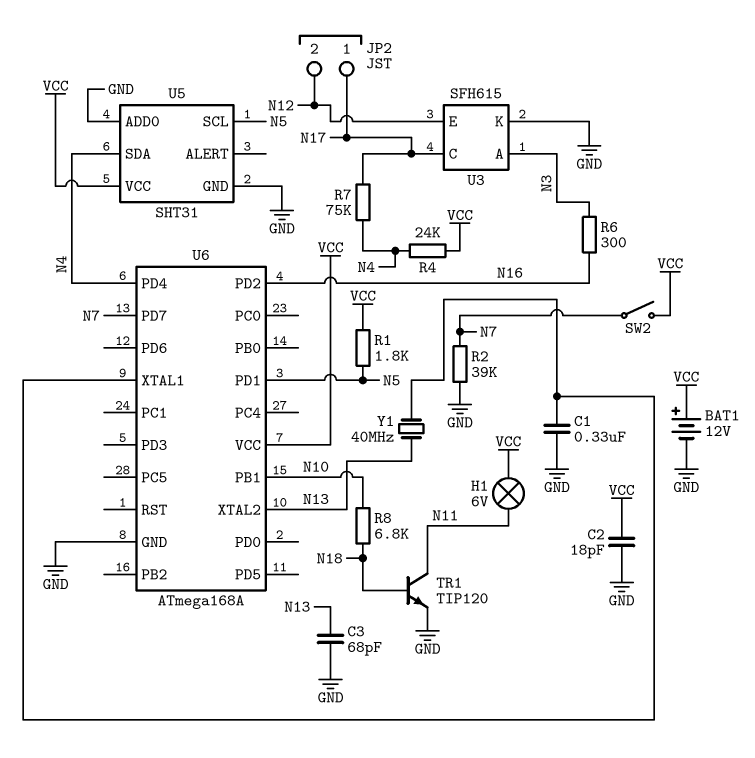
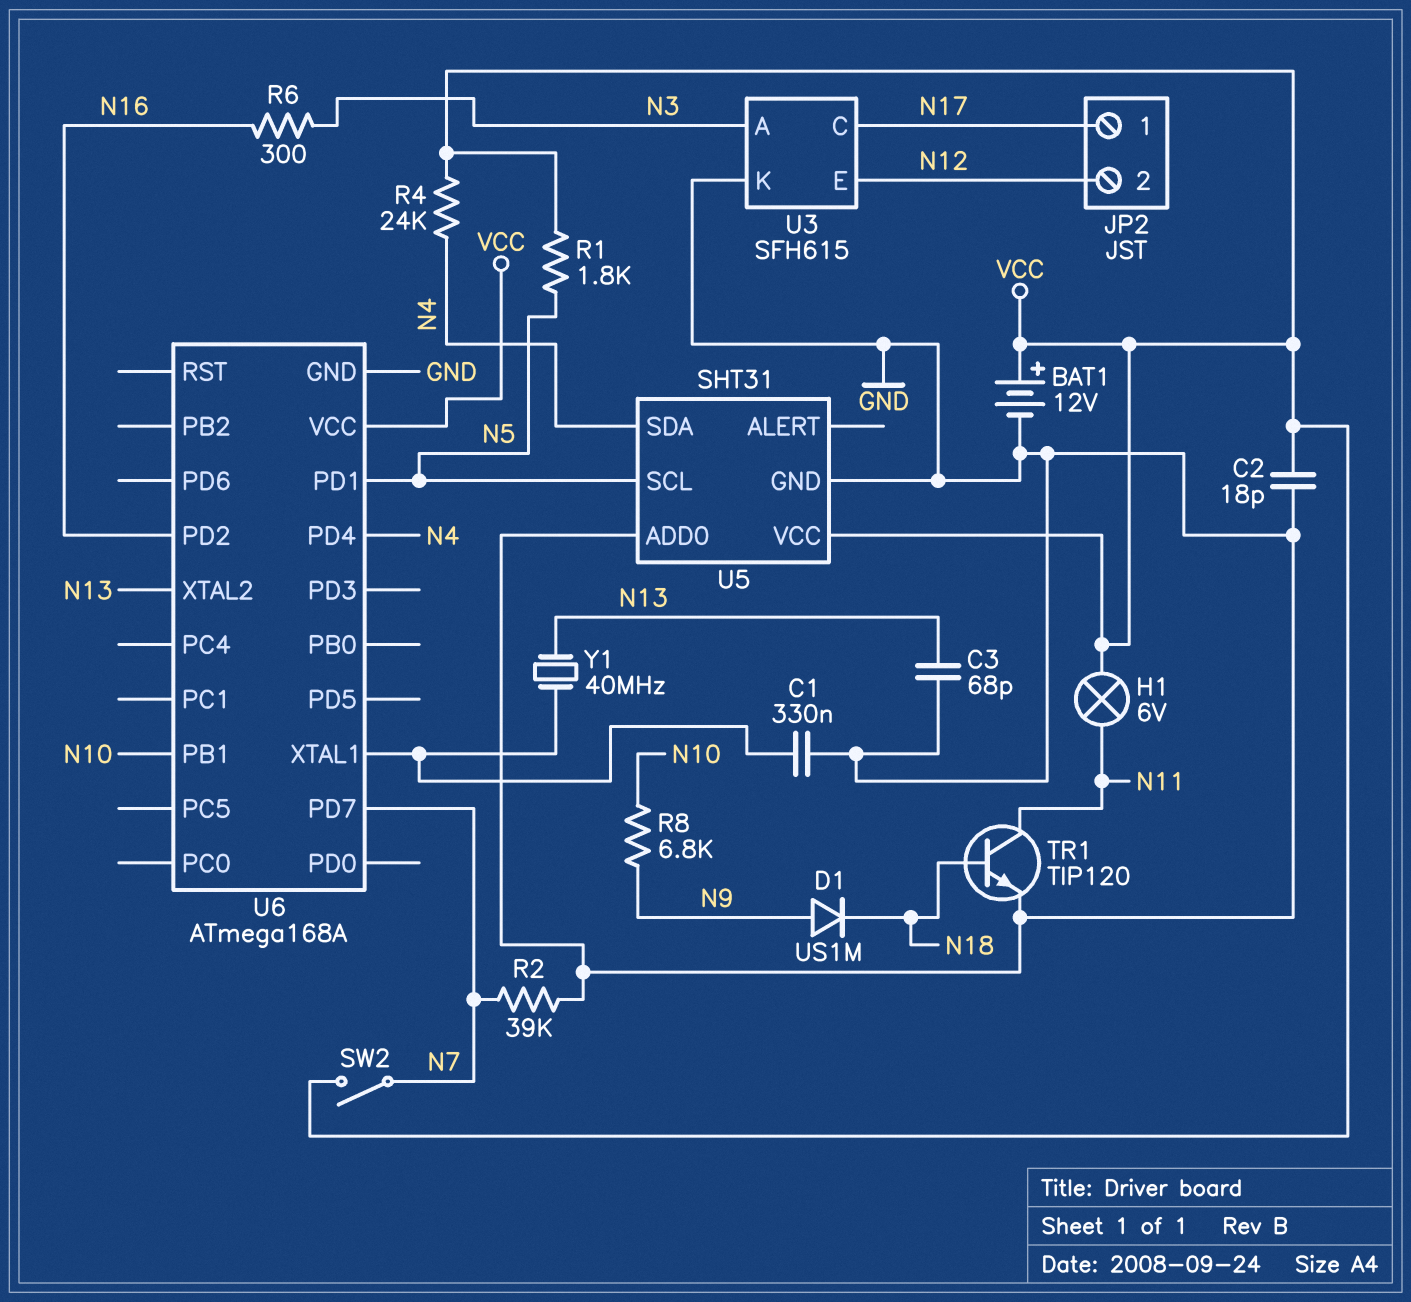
D1: none -> diode US1M (A N9, K N18)
R7: 75k (N4, N17) -> none
R8: 6.8k (N10, N18) -> 6.8k (N9, N10)

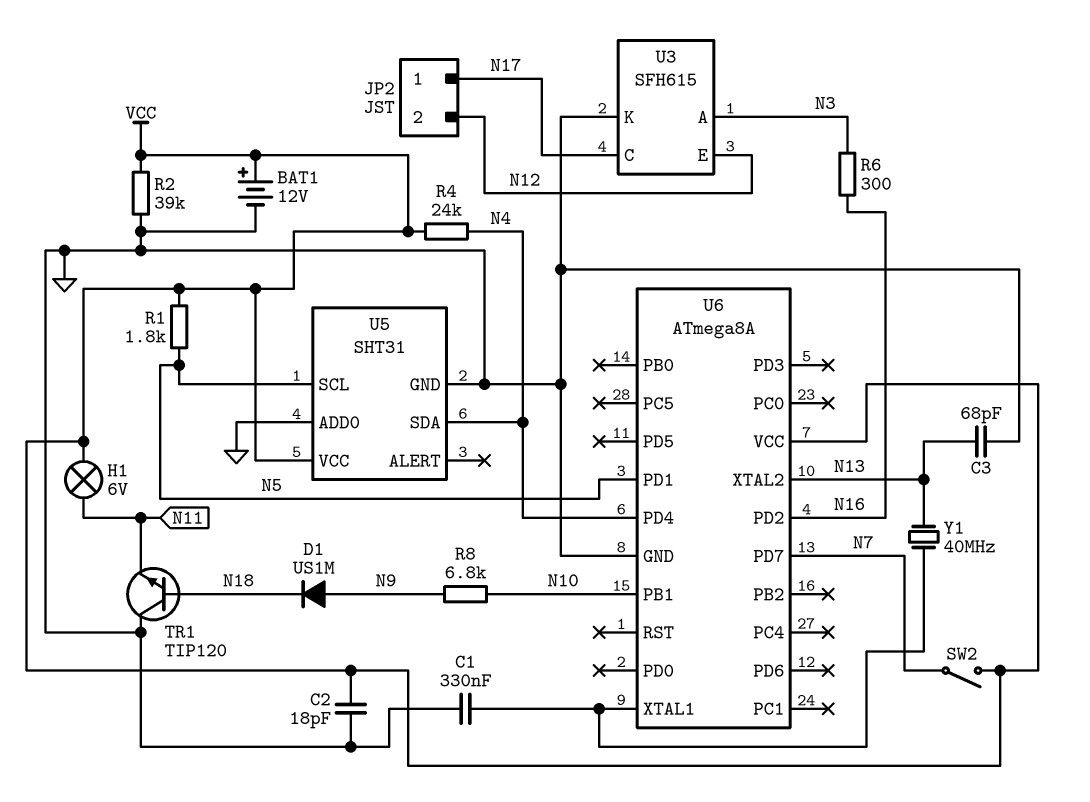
R2: 39k (GND, N7) -> 39k (GND, VCC)
TR1: NPN TIP120 (B N18, C N11, E GND) -> NPN TIP120 (B N18, C GND, E N11)
U6: ATmega168A -> ATmega8A

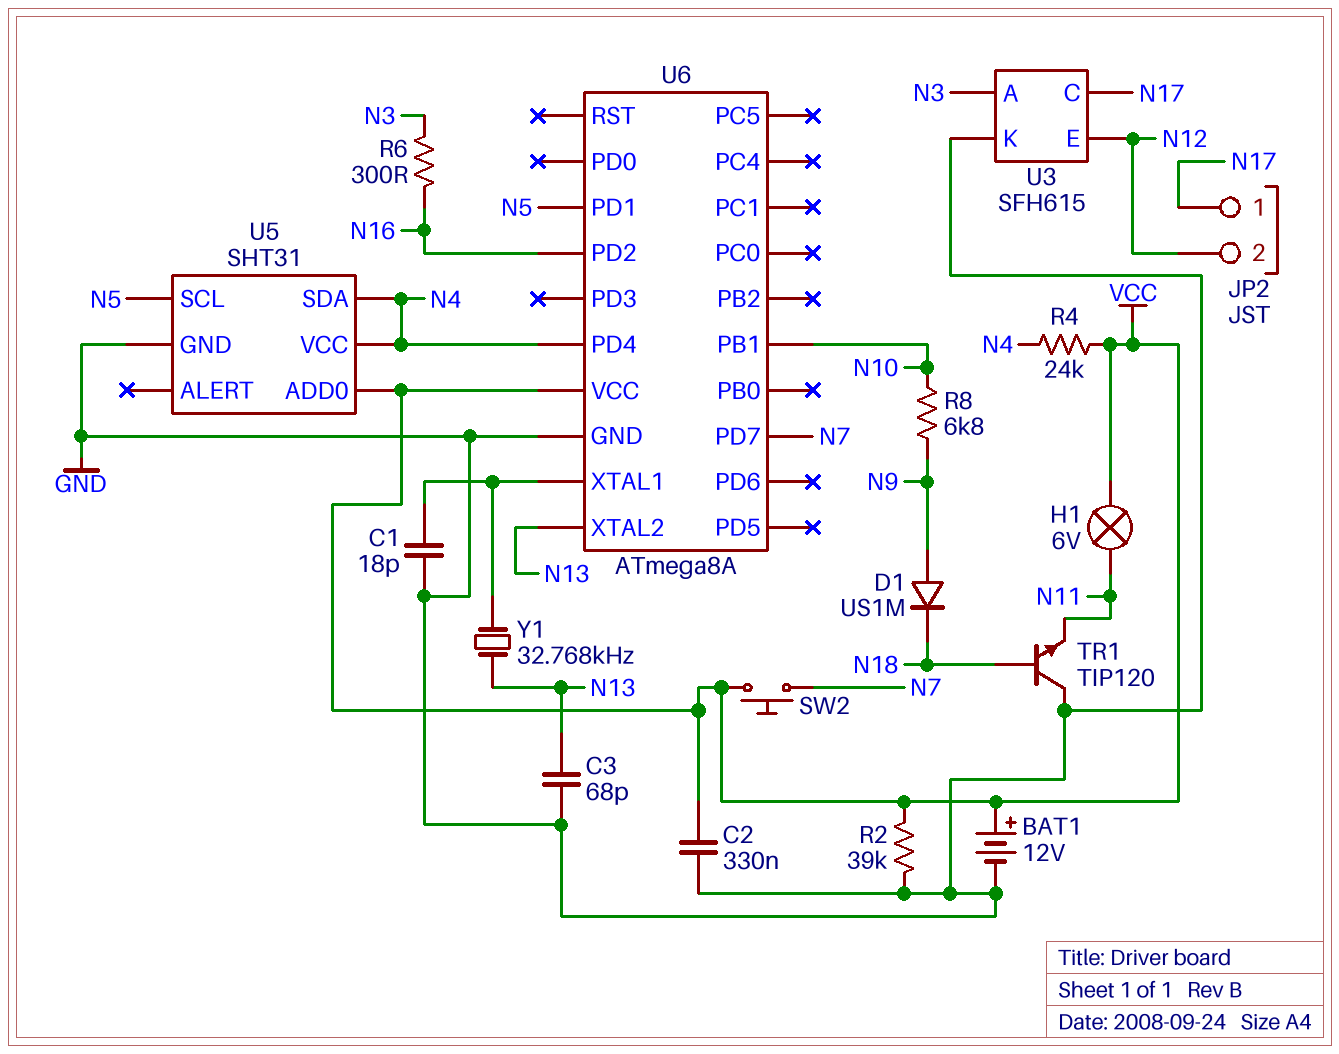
C1: 330nF (GND, U6/XTAL1) -> 18pF (GND, U6/XTAL1)
C2: 18pF (GND, VCC) -> 330nF (GND, VCC)
R1: 1.8k (N5, VCC) -> none
SW2: switch (N7, VCC) -> button (N7, VCC)
U5 pin ADD0: GND -> VCC
U5 pin VCC: VCC -> N4
Y1: 40MHz (N13, U6/XTAL1) -> 32.768kHz (N13, U6/XTAL1)

